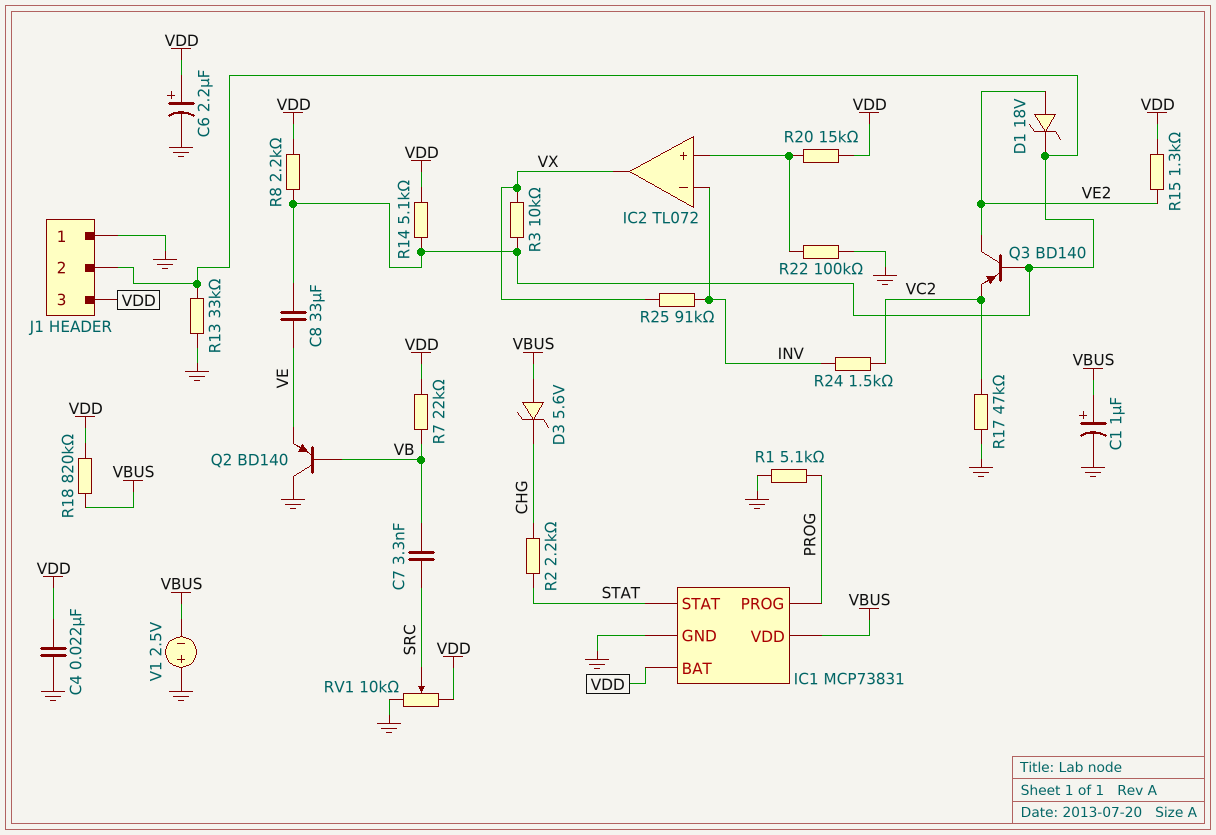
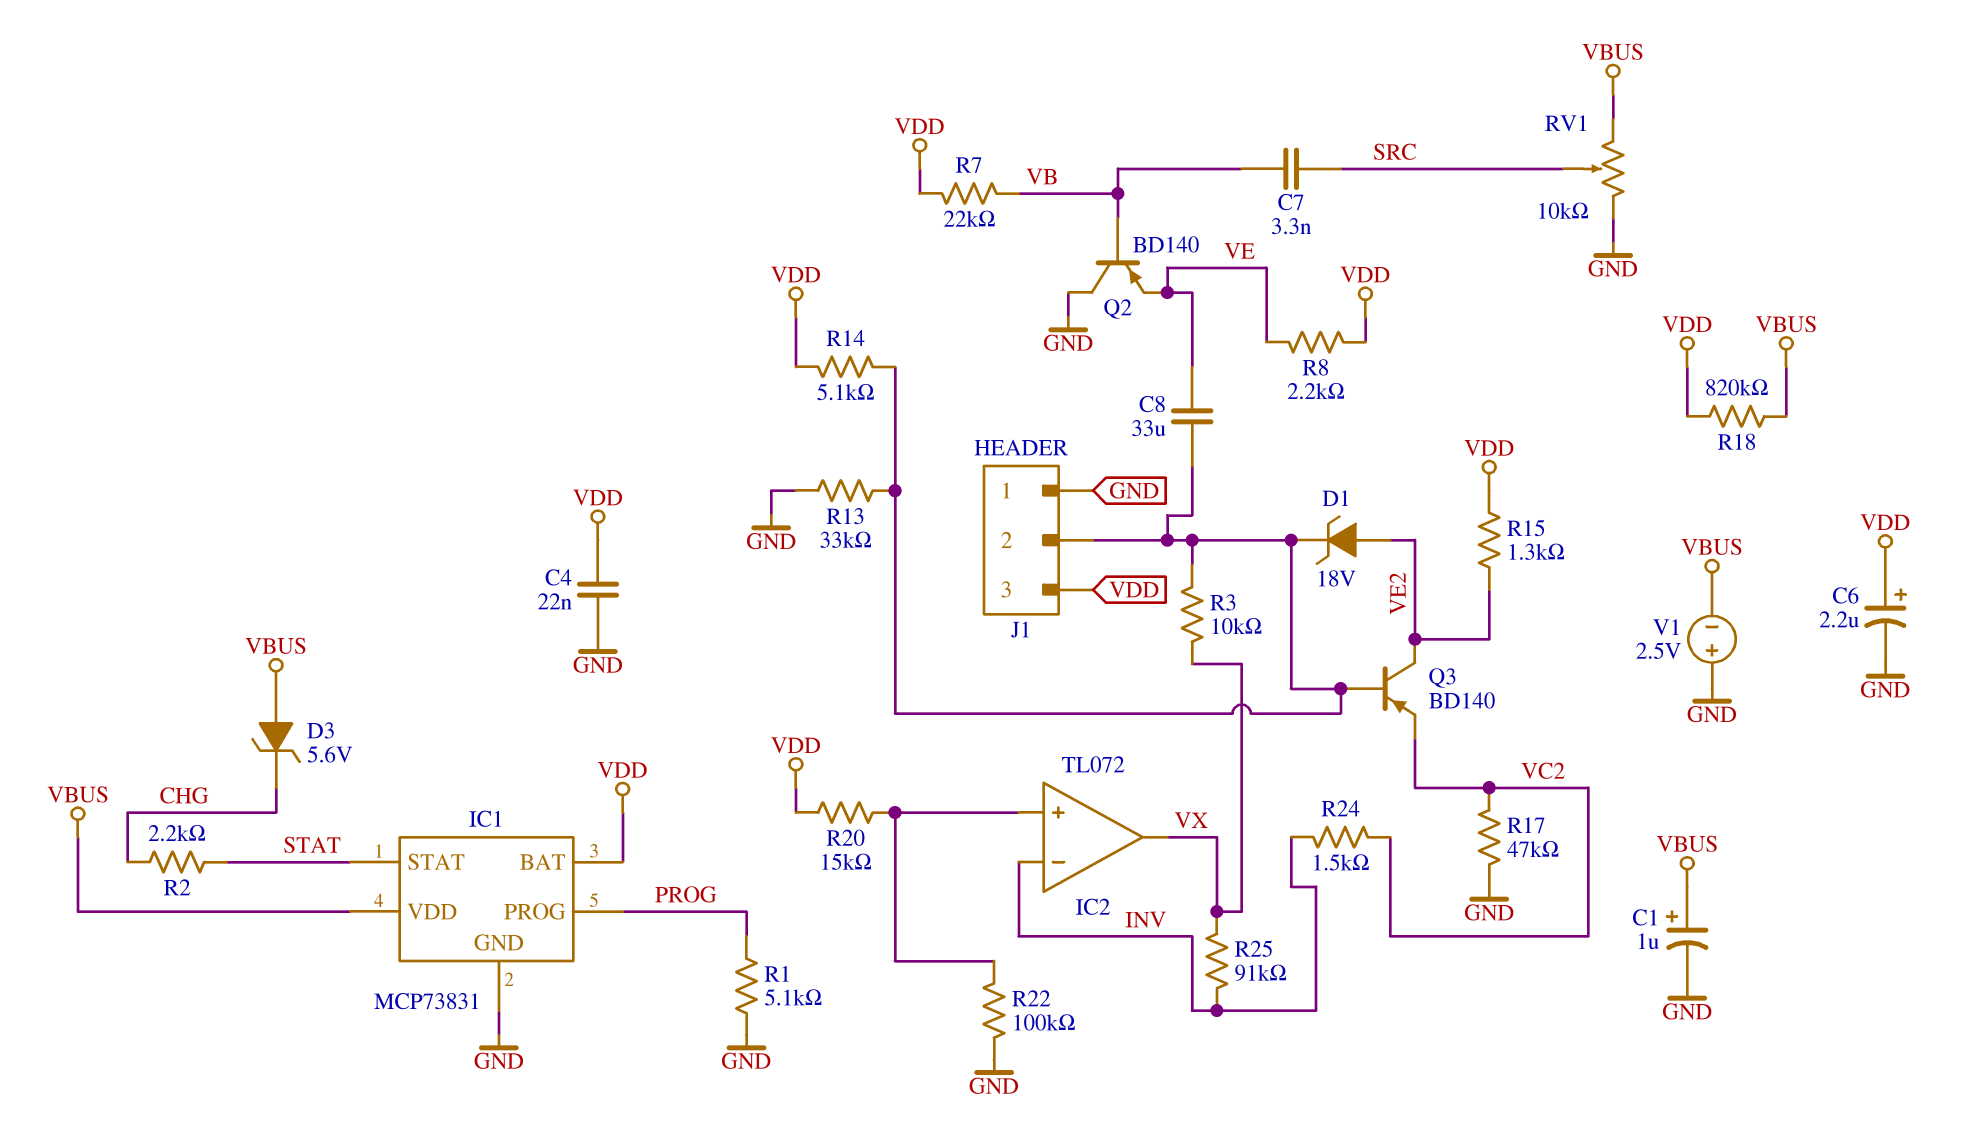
R8: 2.2k (J1/2, VDD) -> 2.2k (VDD, VE)
RV1: 10k (GND, VDD, wiper SRC) -> 10k (GND, VBUS, wiper SRC)

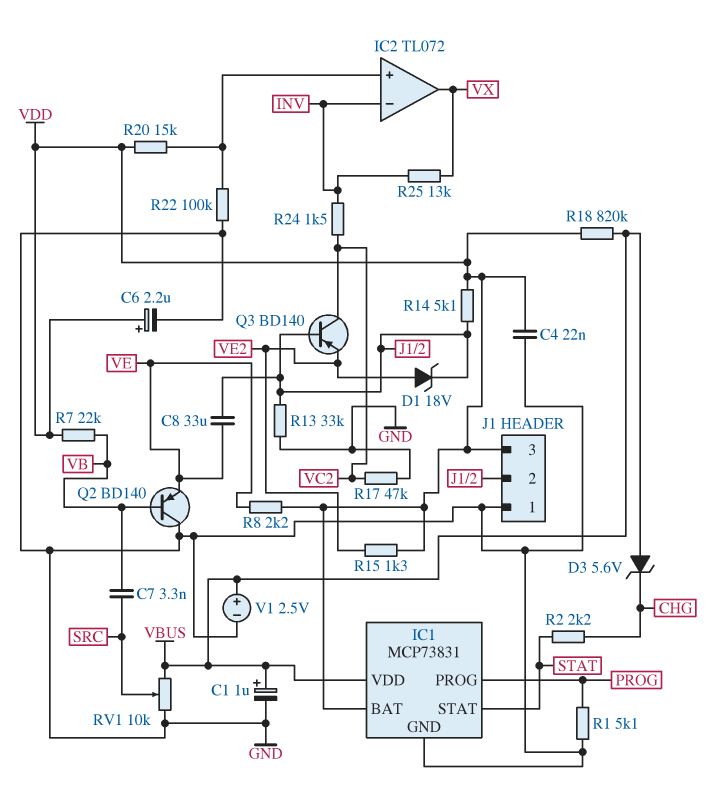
Q3: PNP BD140 (B J1/2, C VE2, E VC2) -> PNP BD140 (B J1/2, C VC2, E VE2)
R3: 10k (J1/2, VX) -> none
R25: 91k (INV, VX) -> 13k (INV, VX)
V1: 2.5V (plus GND, minus VBUS) -> 2.5V (plus VBUS, minus GND)

